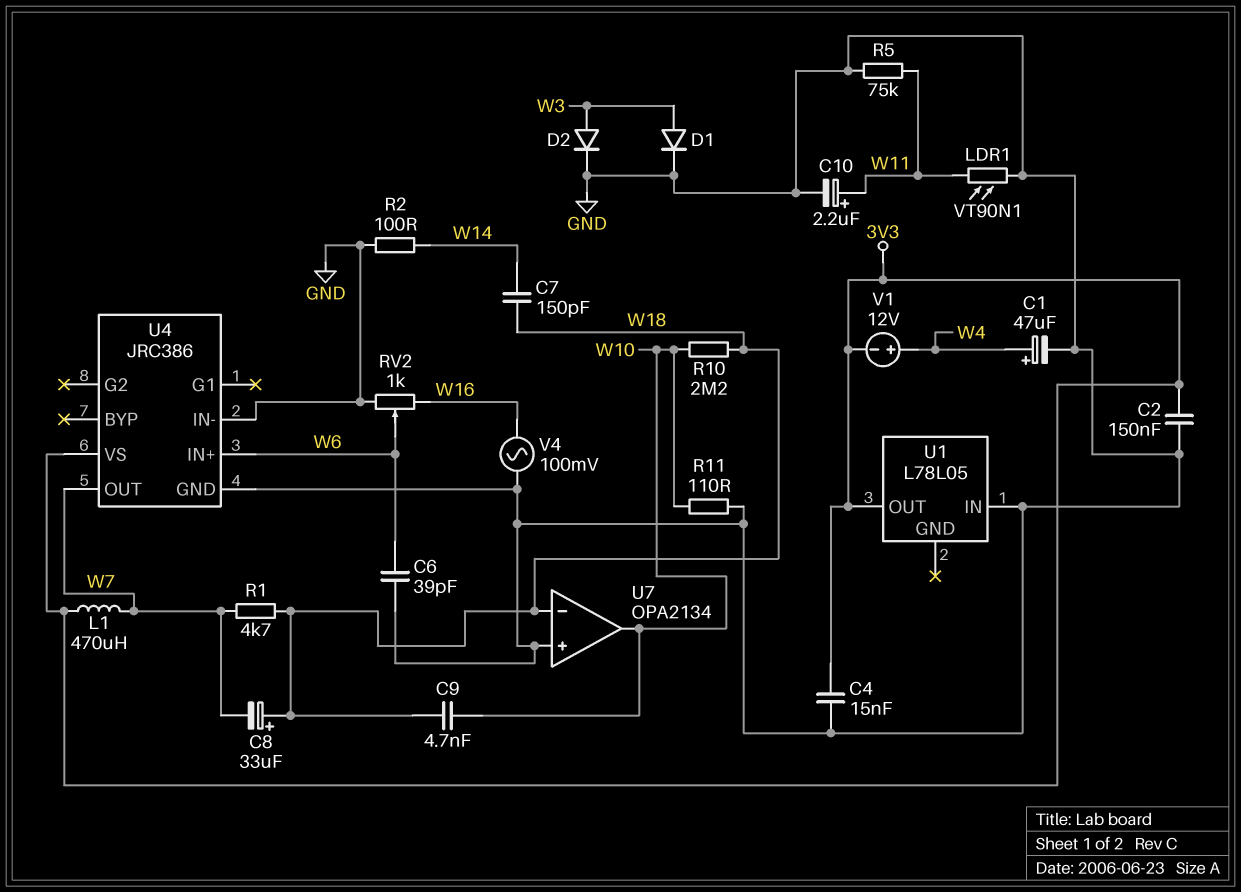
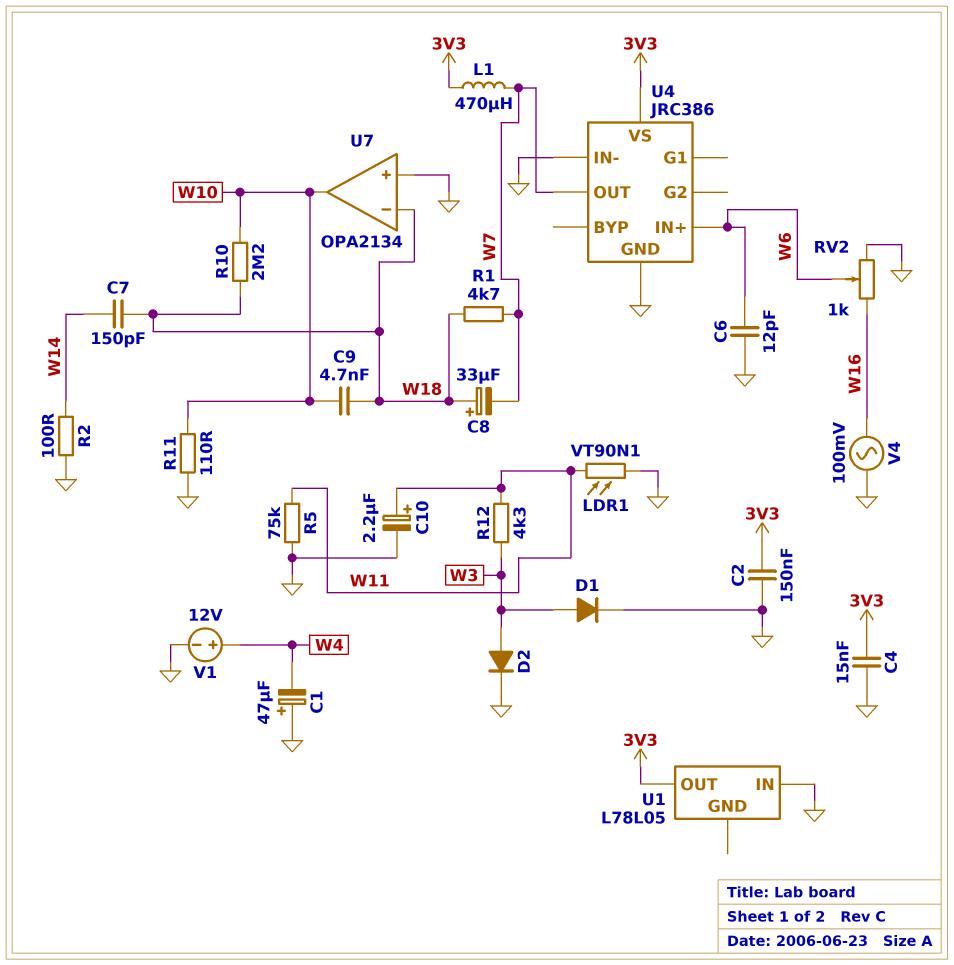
C1: 47uF (plus W4, minus GND) -> 47uF (plus GND, minus W4)
C6: 39pF (GND, W6) -> 12pF (GND, W6)
R12: none -> 4.3k (W3, W11)
V1: 12V (plus W4, minus 3V3) -> 12V (plus W4, minus GND)

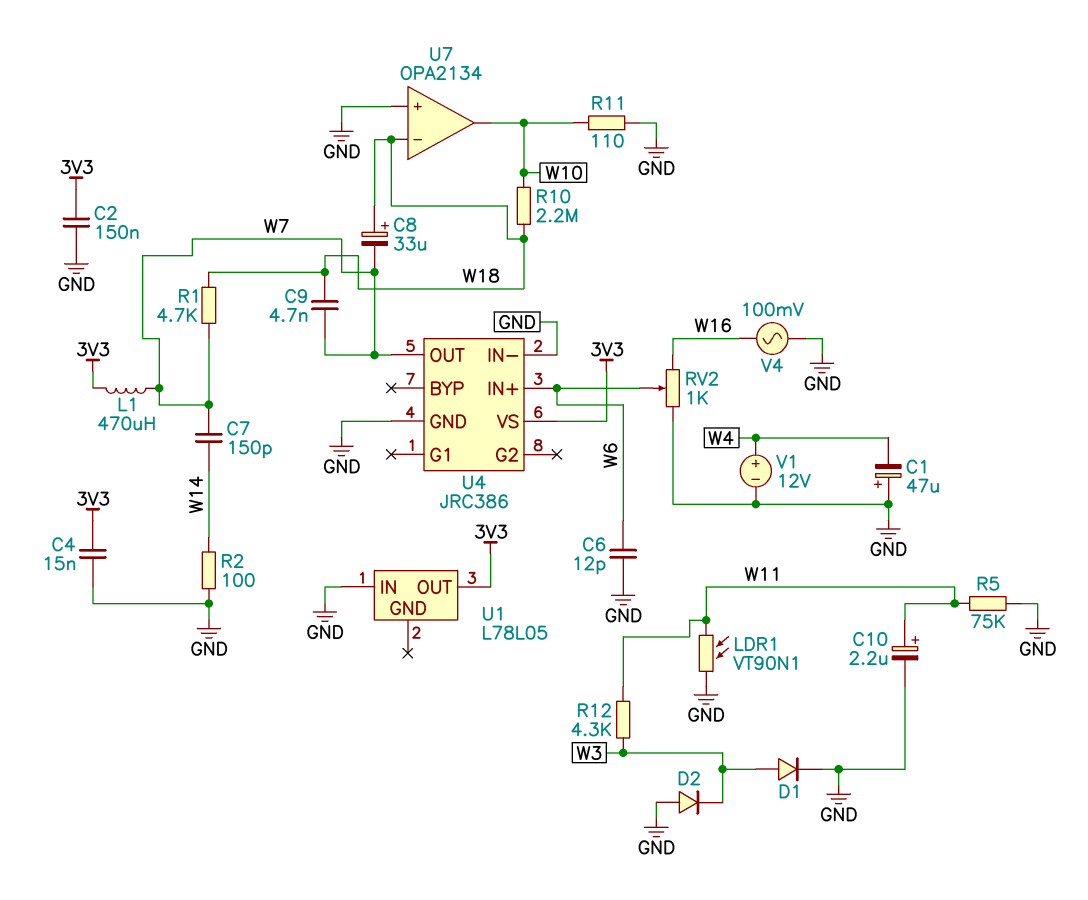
C7: 150pF (W14, W18) -> 150pF (W7, W14)
C9: 4.7nF (W10, W18) -> 4.7nF (W7, W18)
D2: diode (A W3, K GND) -> diode (A GND, K W3)

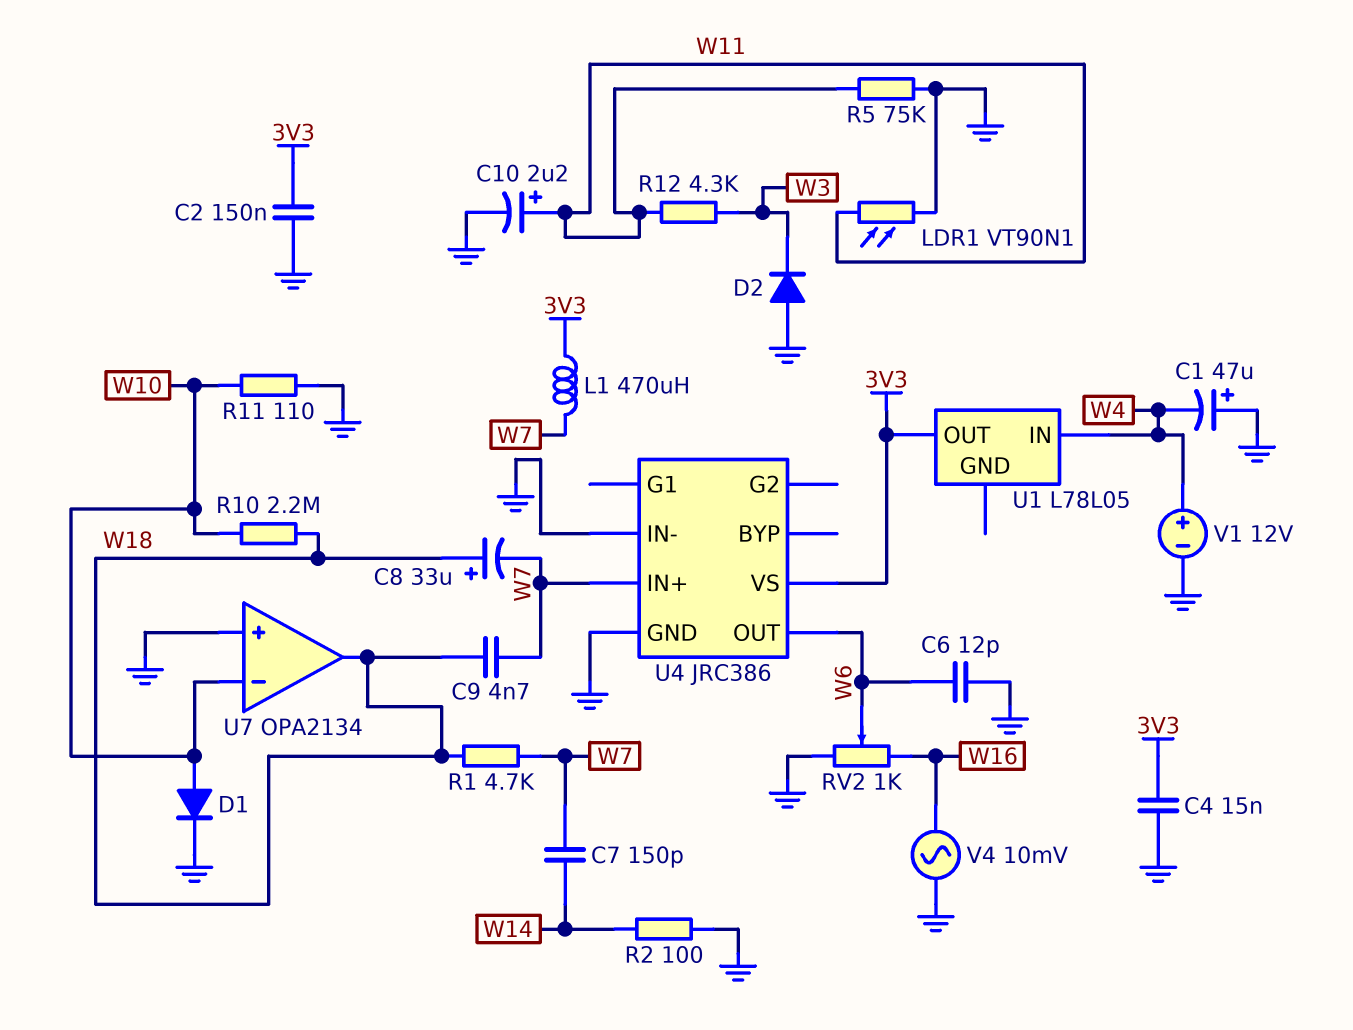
D1: diode (A W3, K GND) -> diode (A W10, K GND)
U1 pin IN: GND -> W4
U4 pin IN+: W6 -> W7
U4 pin OUT: W7 -> W6
U7 pin in-: W18 -> W10
U7 pin out: W10 -> W18
V4: AC 100mV (GND, W16) -> AC 10mV (GND, W16)

